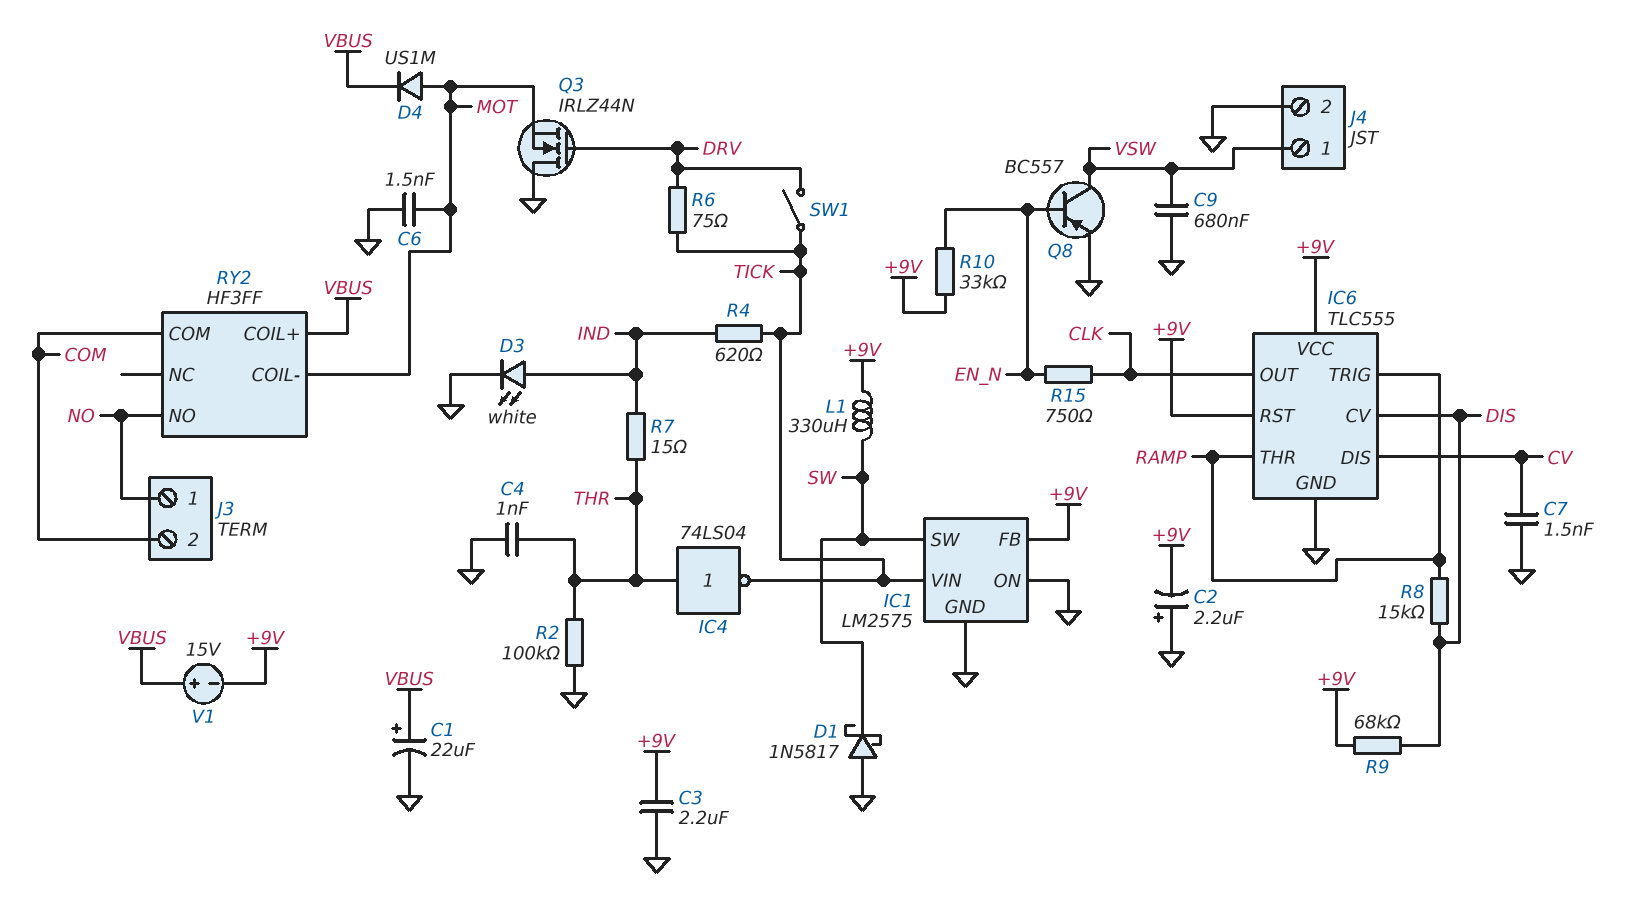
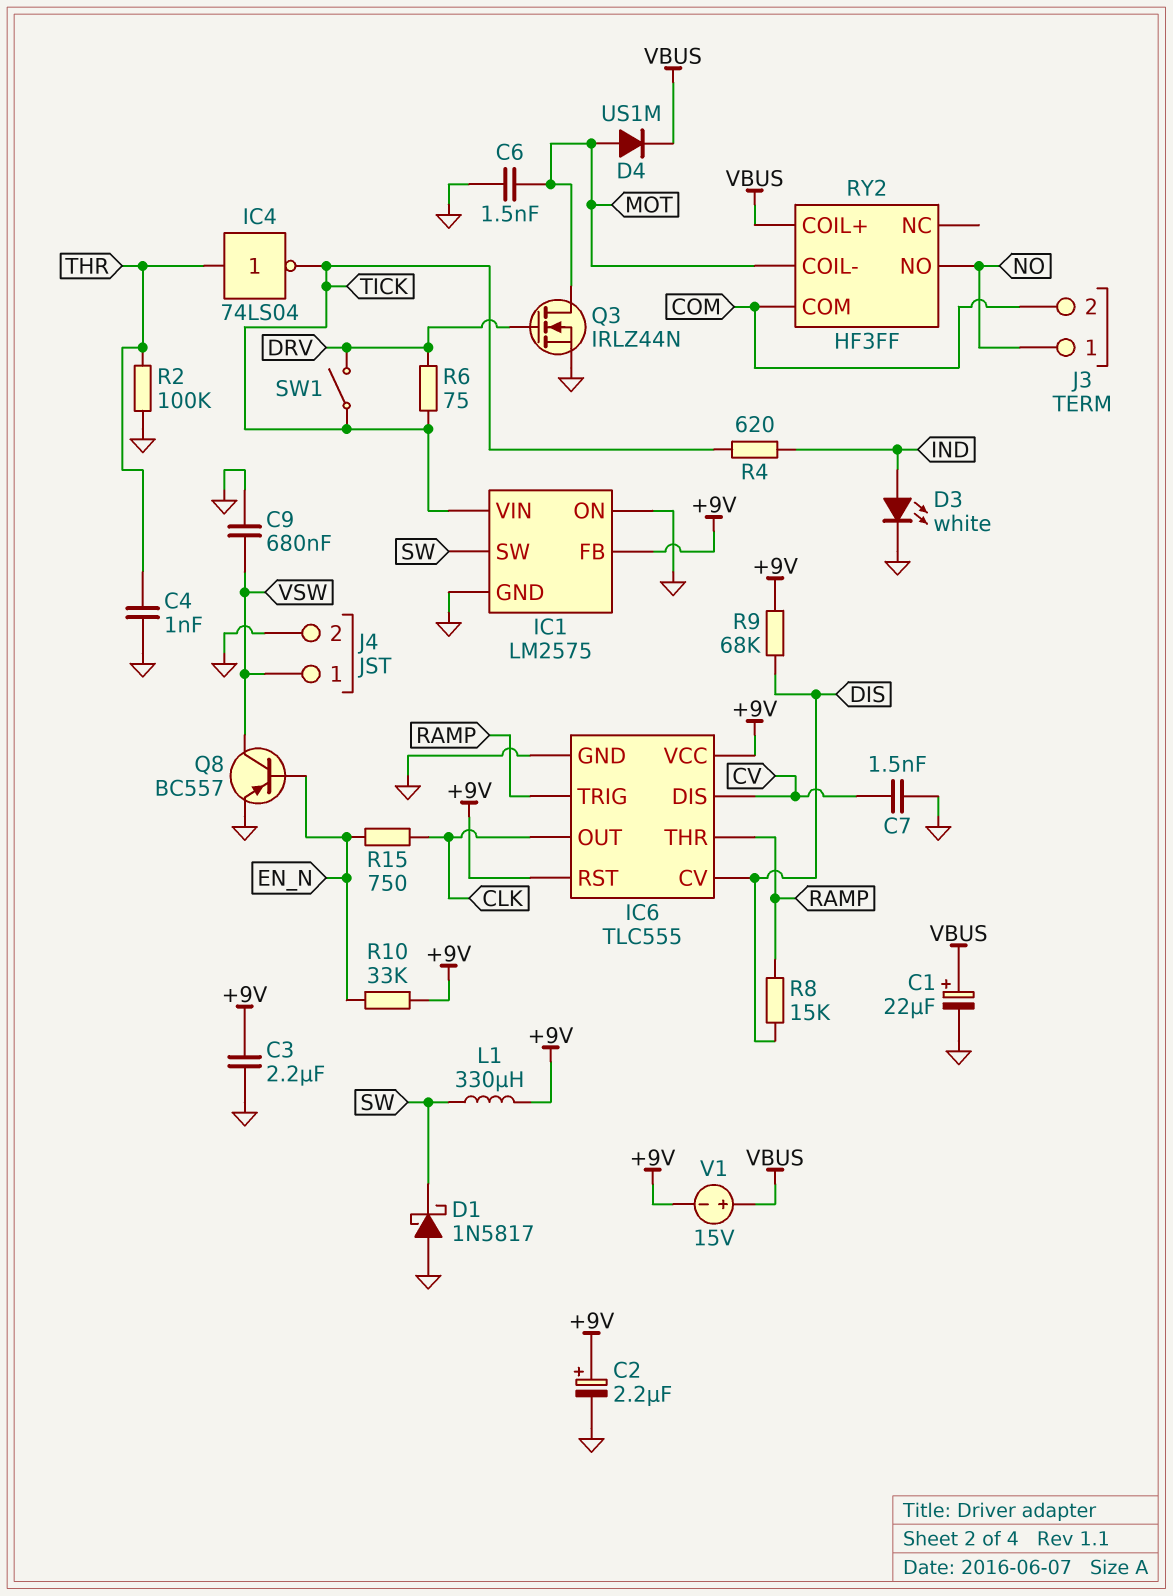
C2: 2.2uF (plus GND, minus +9V) -> 2.2uF (plus +9V, minus GND)
Q3: NMOS IRLZ44N (G DRV, D GND, S MOT) -> NMOS IRLZ44N (G DRV, D MOT, S GND)
R7: 15 (IND, THR) -> none

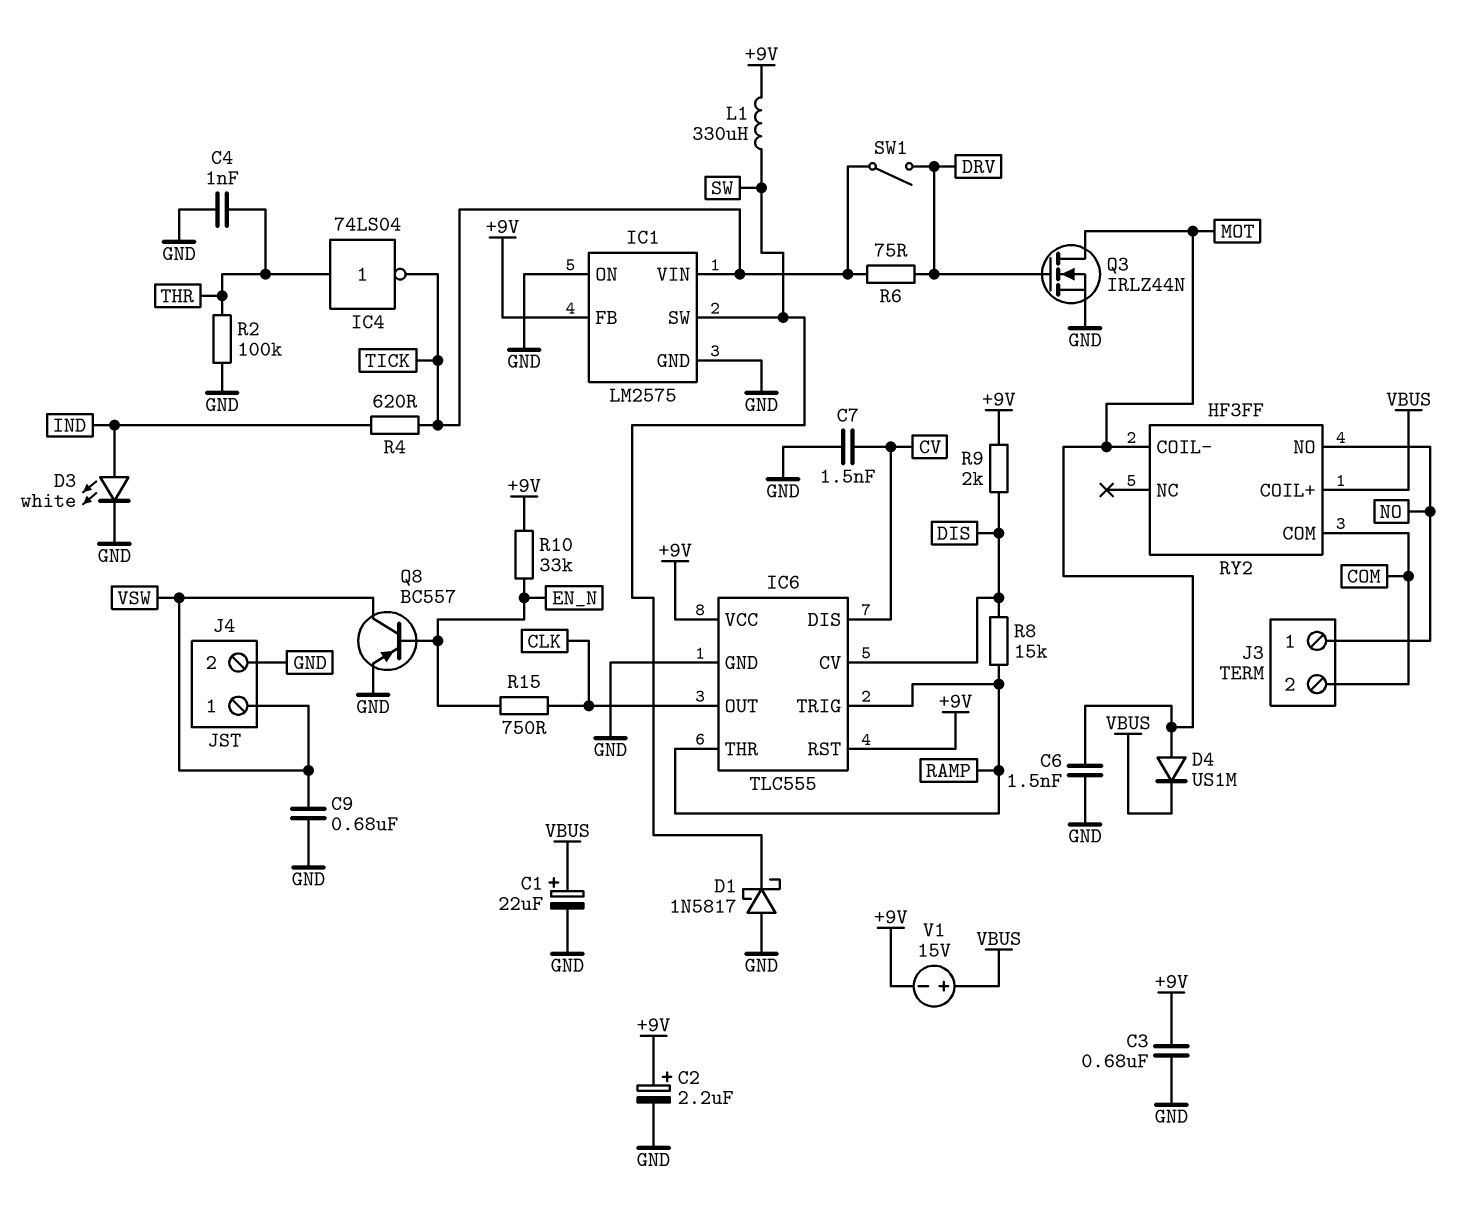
C3: 2.2uF (+9V, GND) -> 680nF (+9V, GND)
R9: 68k (+9V, DIS) -> 2k (+9V, DIS)

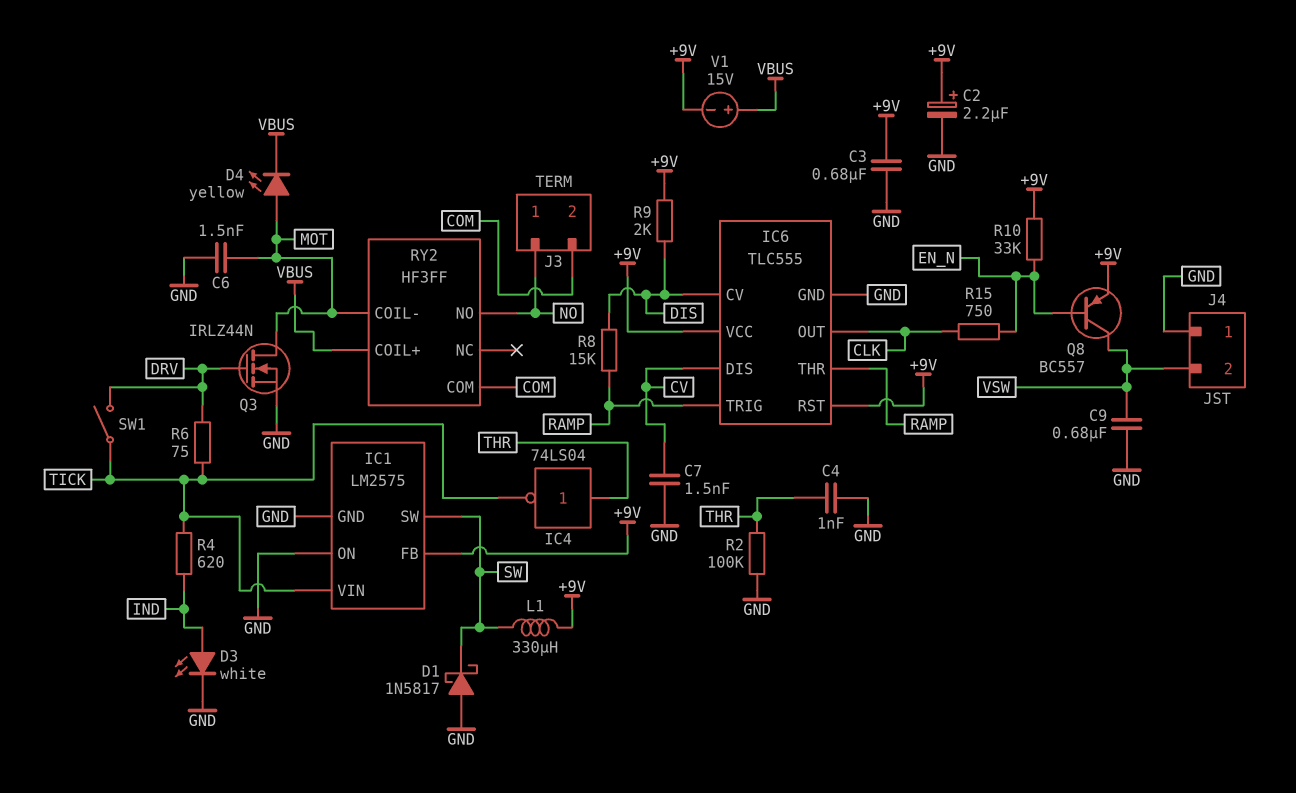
C1: 22uF (plus VBUS, minus GND) -> none
D4: diode US1M (A MOT, K VBUS) -> LED yellow (A MOT, K VBUS)
J4 pin 1: VSW -> GND
J4 pin 2: GND -> VSW
Q8: PNP BC557 (B EN_N, C VSW, E GND) -> PNP BC557 (B EN_N, C VSW, E +9V)

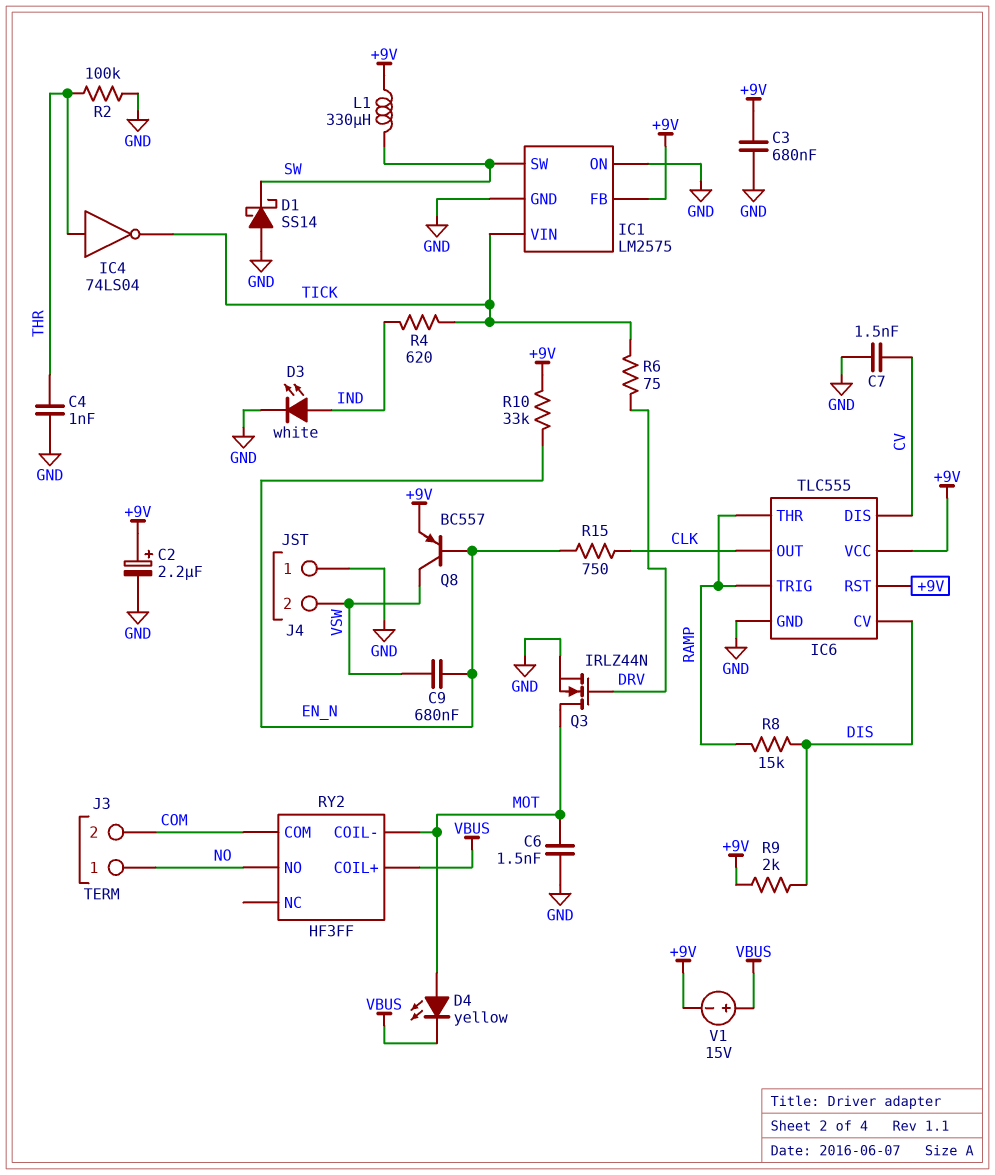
C9: 680nF (GND, VSW) -> 680nF (EN_N, VSW)
D1: schottky 1N5817 (A GND, K SW) -> schottky SS14 (A GND, K SW)
SW1: switch (DRV, TICK) -> none

